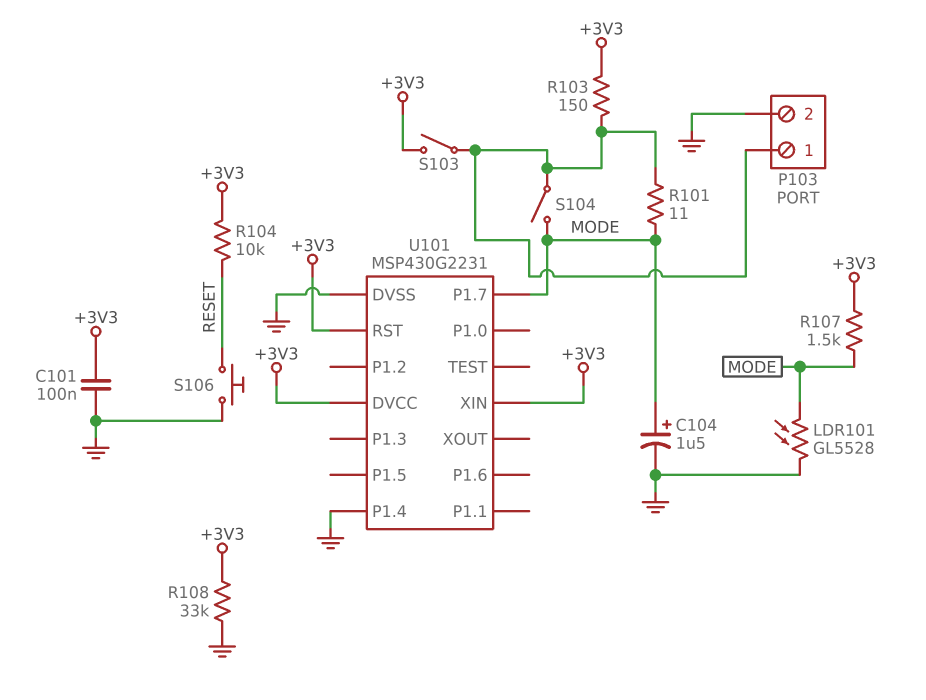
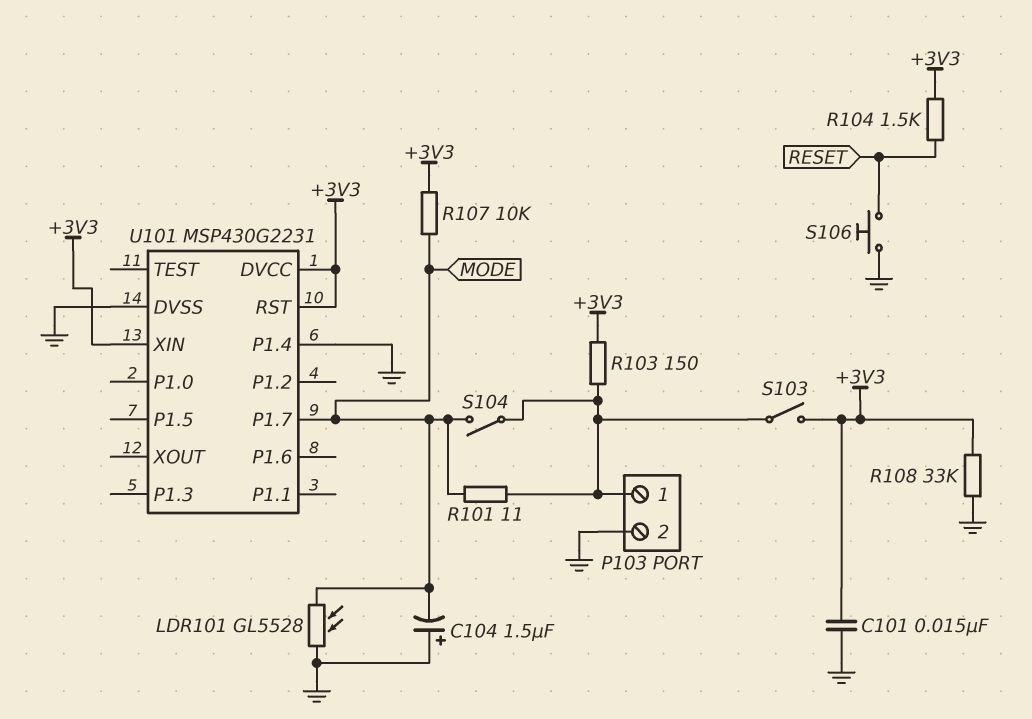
C101: 100nF (+3V3, GND) -> 15nF (+3V3, GND)
C104: 1.5uF (plus MODE, minus GND) -> 1.5uF (plus GND, minus MODE)
R104: 10k (+3V3, RESET) -> 1.5k (+3V3, RESET)
R107: 1.5k (+3V3, MODE) -> 10k (+3V3, MODE)

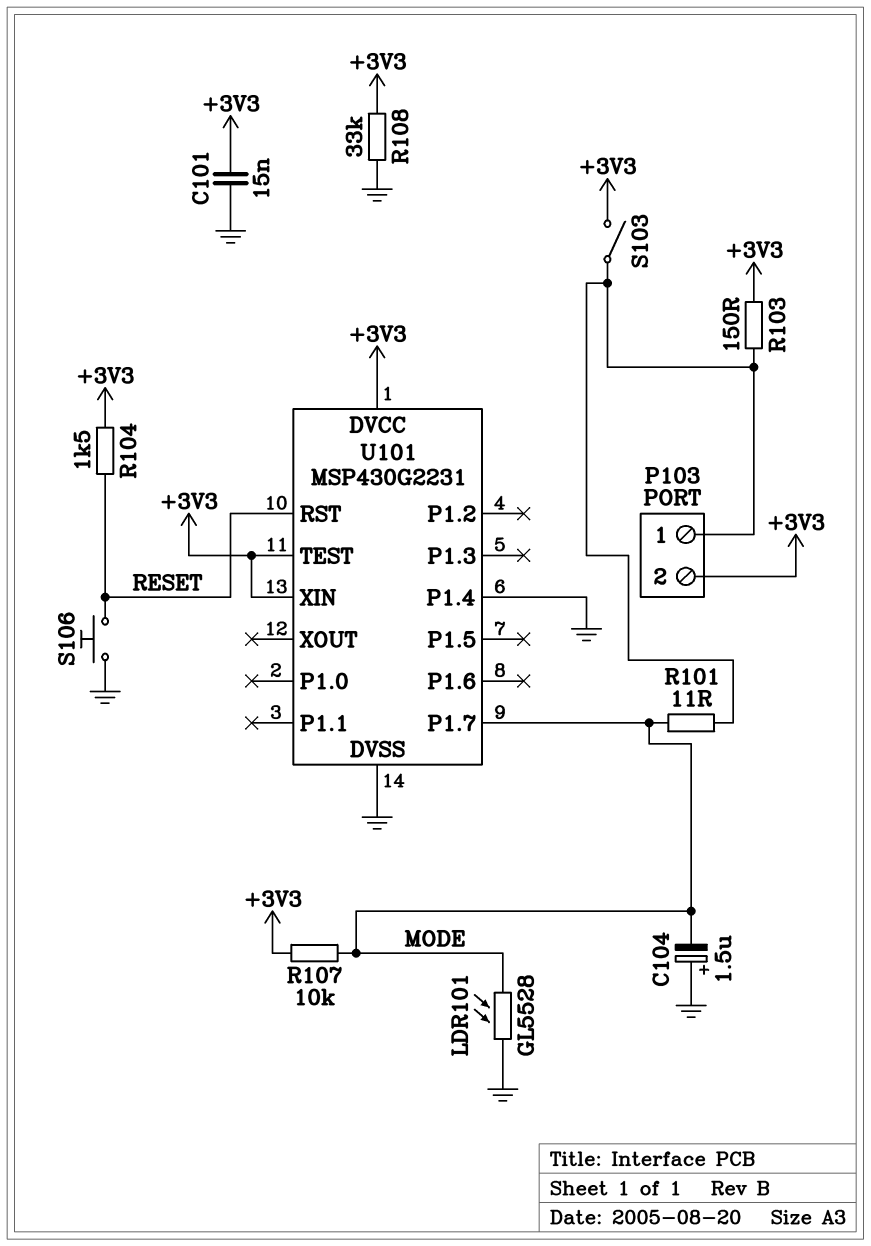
P103 pin 2: GND -> +3V3
S104: switch (MODE, P103/1) -> none
U101 pin RST: +3V3 -> RESET
U101 pin TEST: none -> +3V3

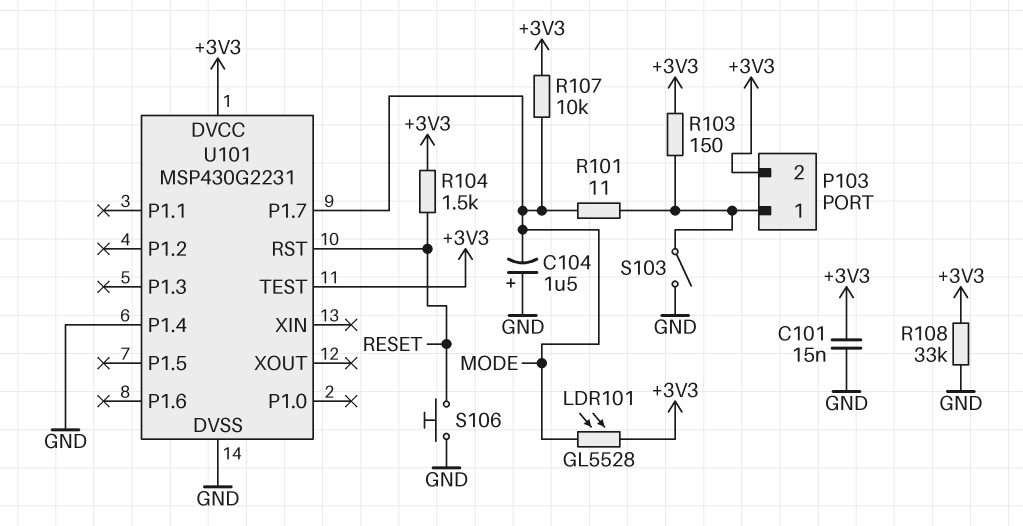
LDR101: GL5528 (GND, MODE) -> GL5528 (+3V3, MODE)
S103: switch (+3V3, P103/1) -> switch (GND, P103/1)
U101 pin XIN: +3V3 -> none

